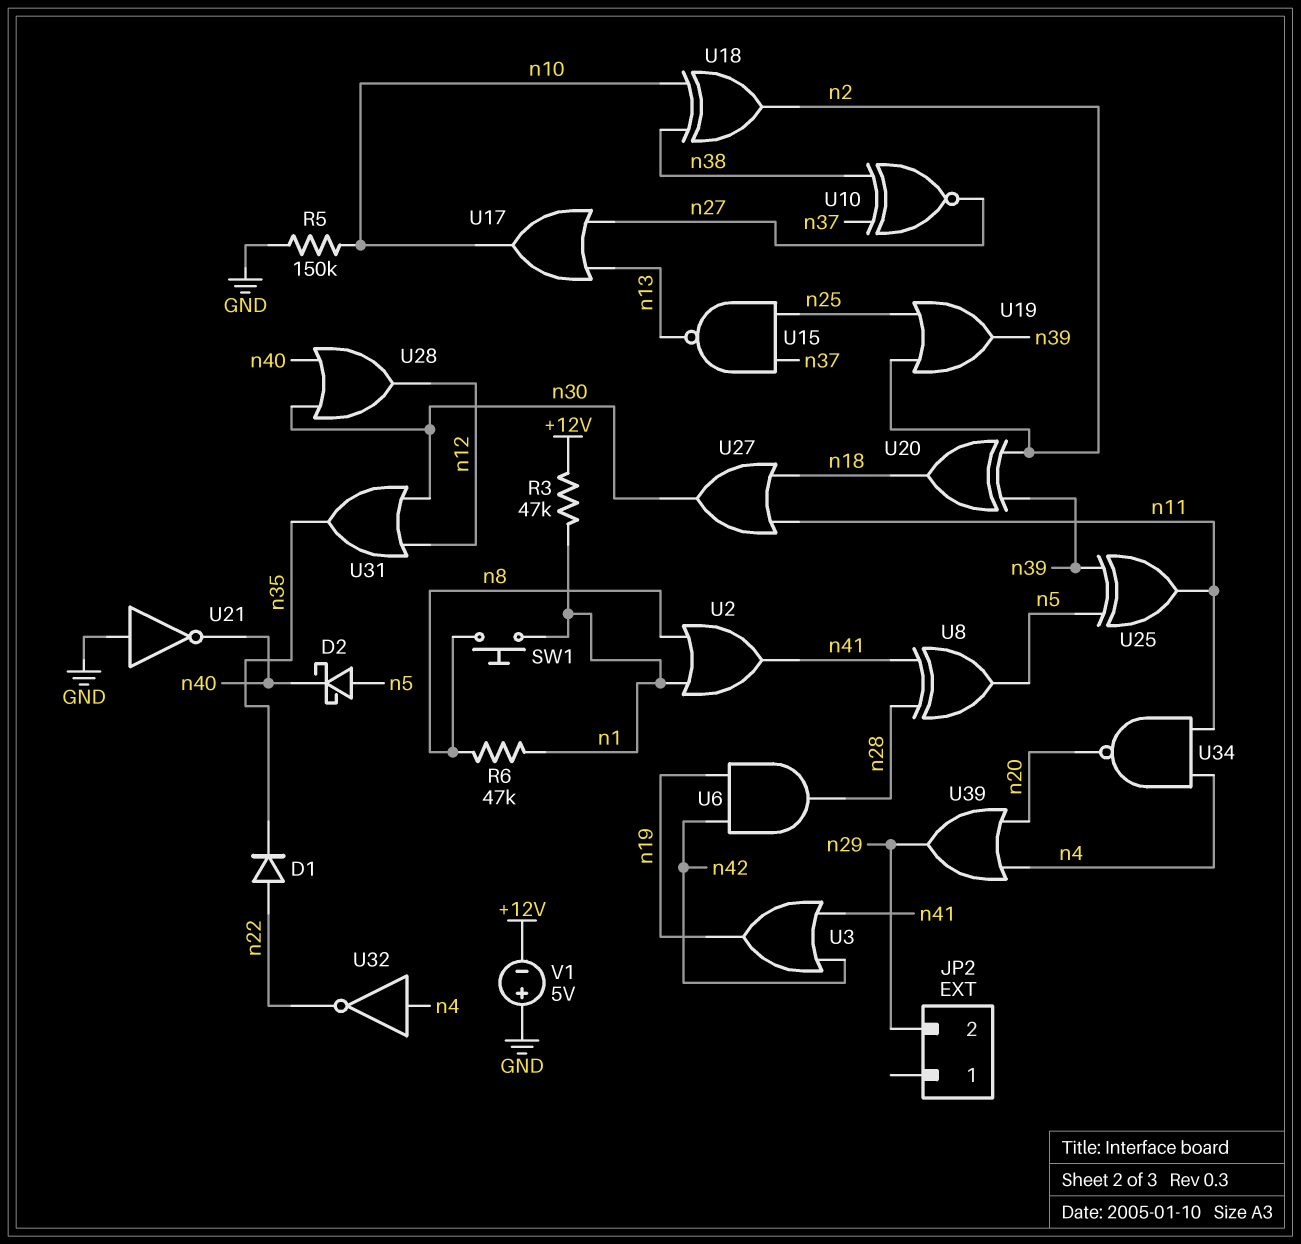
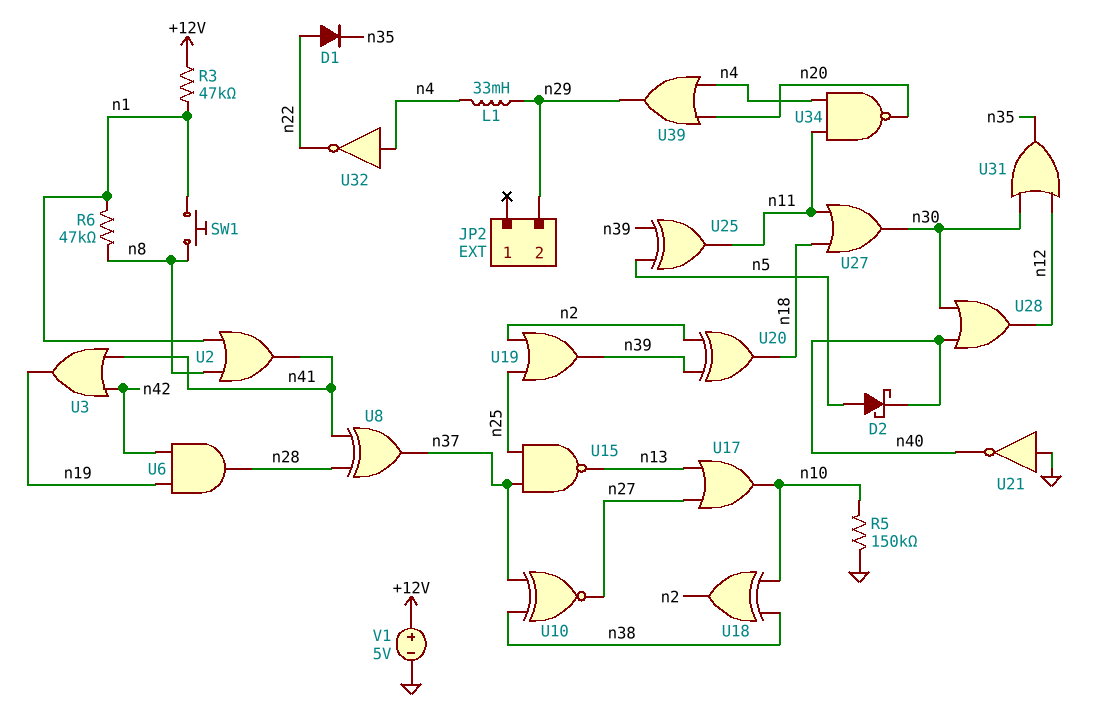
L1: none -> 33mH (n4, n29)
U8: XOR (in n28, in n41, out n5) -> XOR (in n28, in n41, out n37)
V1: 5V (plus GND, minus +12V) -> 5V (plus +12V, minus GND)

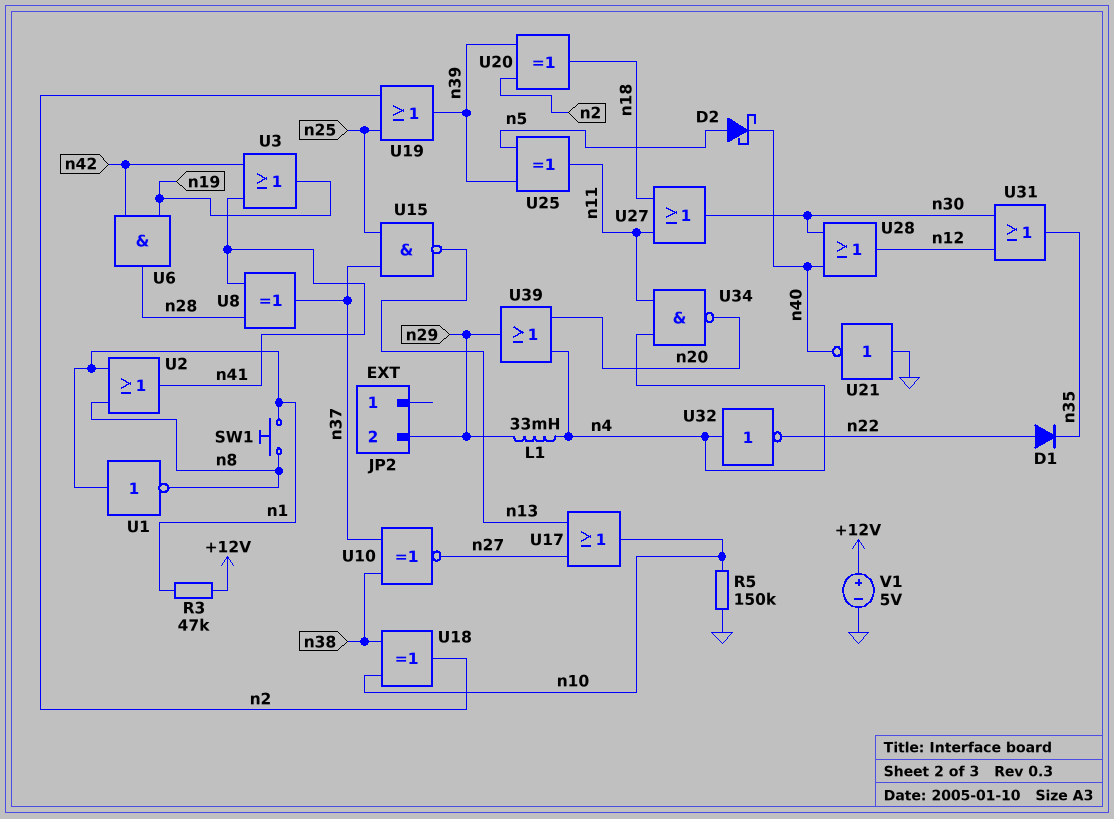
R6: 47k (n1, n8) -> none
U1: none -> NOT (in n1, out n8)

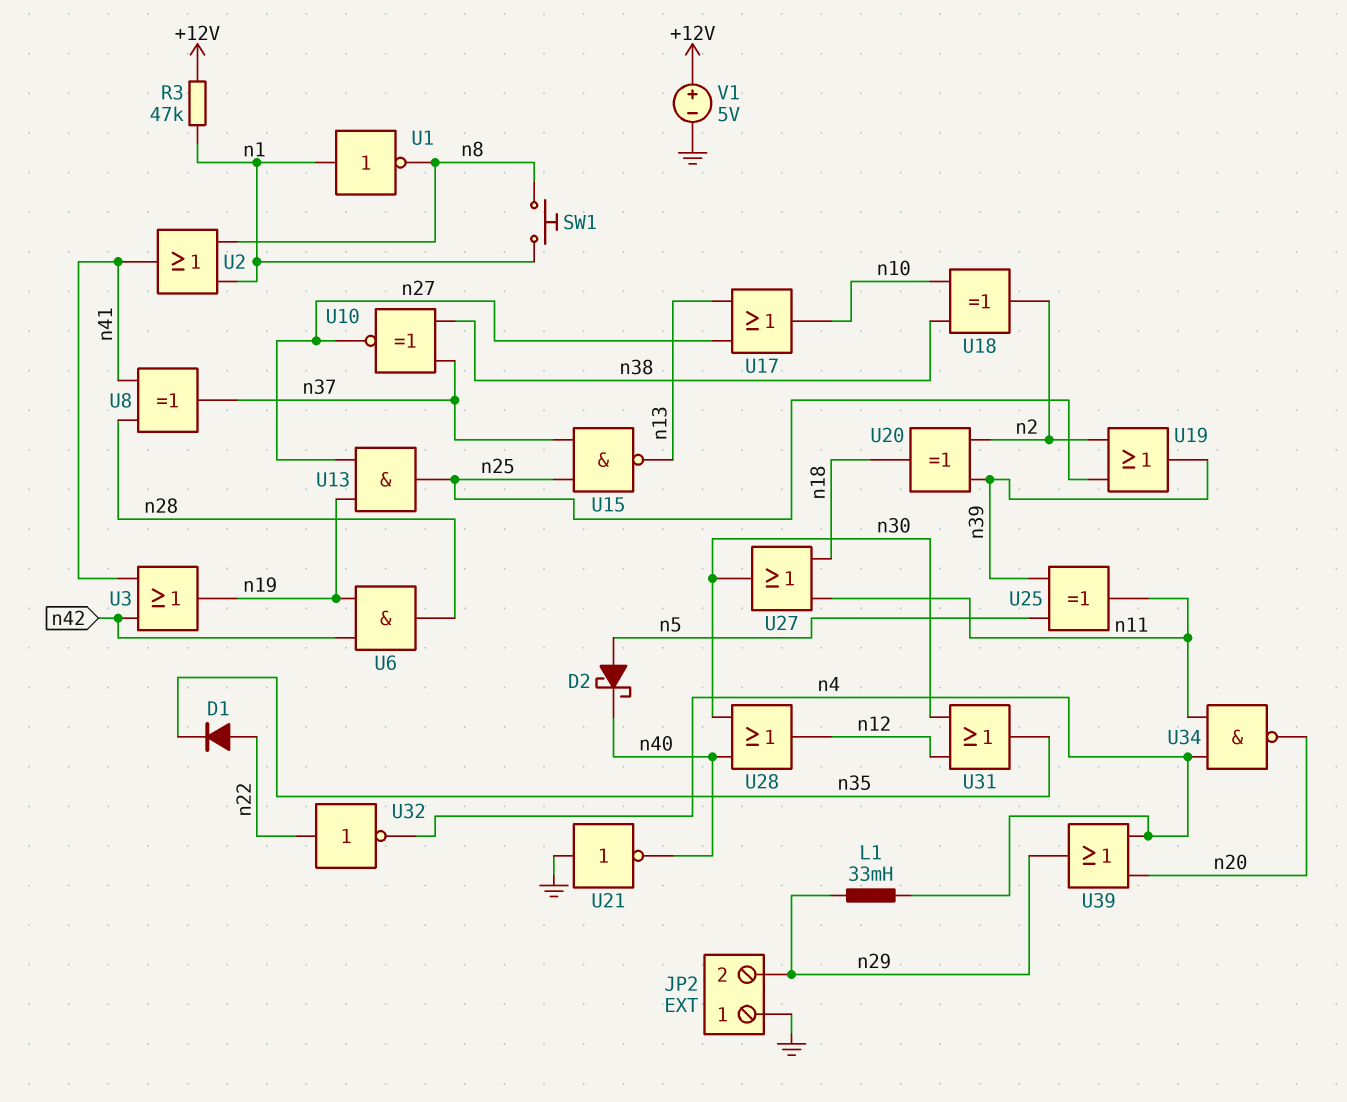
JP2 pin 1: none -> GND
R5: 150k (GND, n10) -> none
U13: none -> AND (in n19, in n27, out n25)
U32: NOT (in n4, out n22) -> NOT (in n22, out n4)

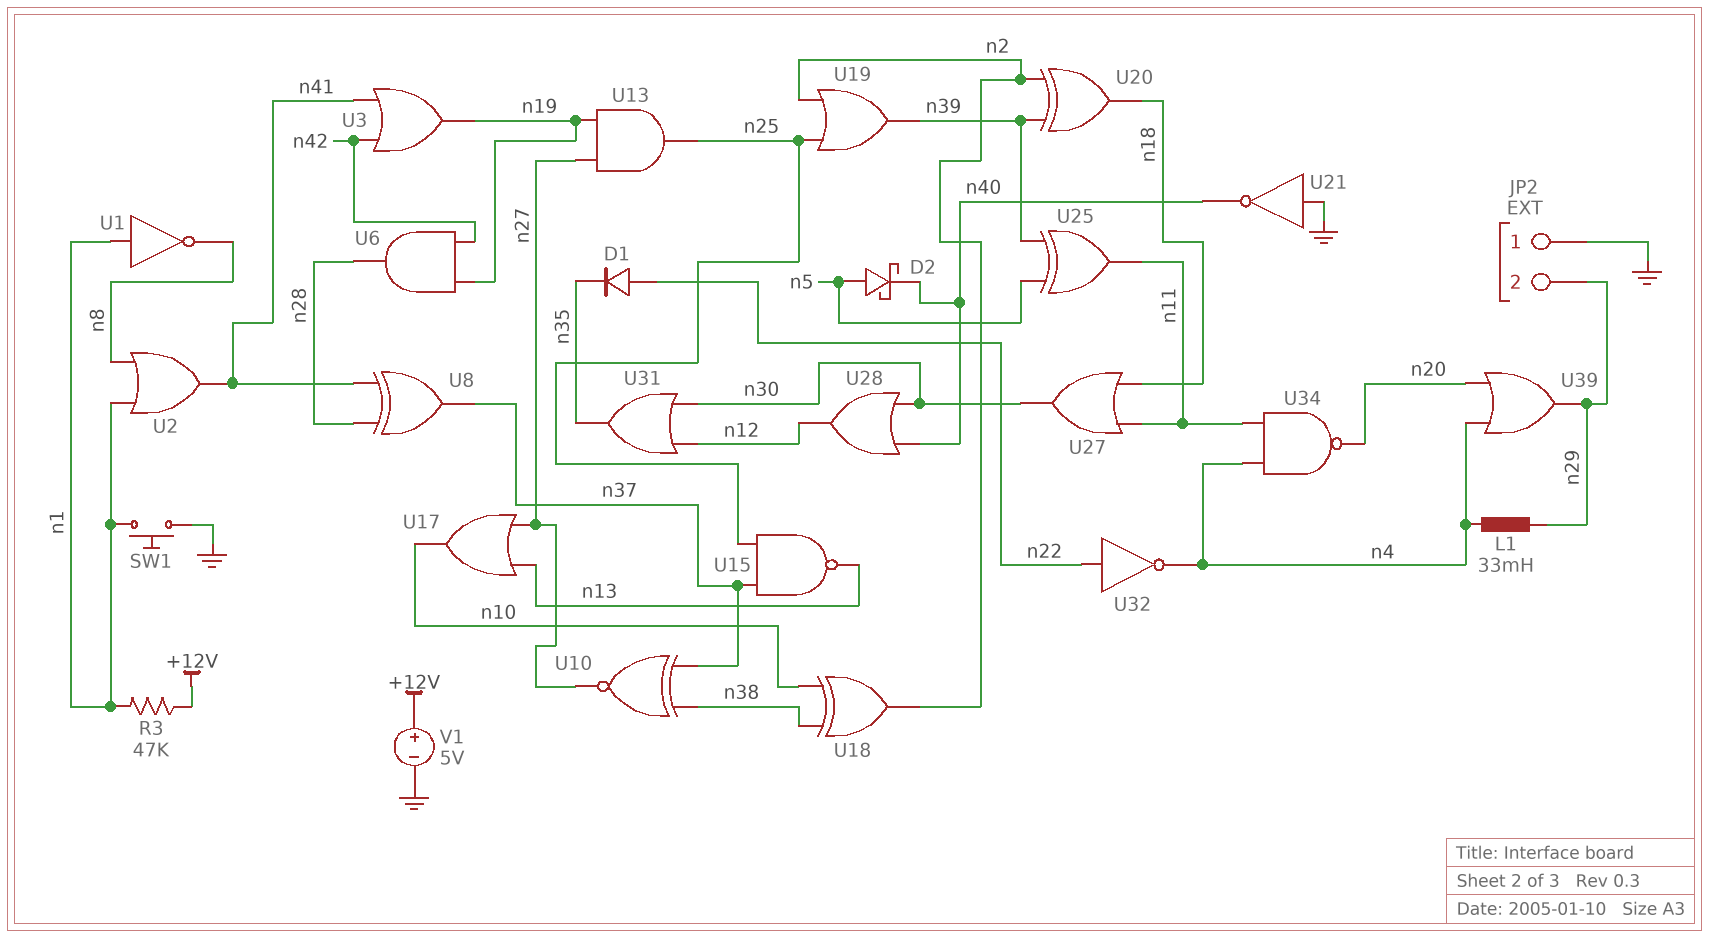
SW1: button (n1, n8) -> button (GND, n1)

